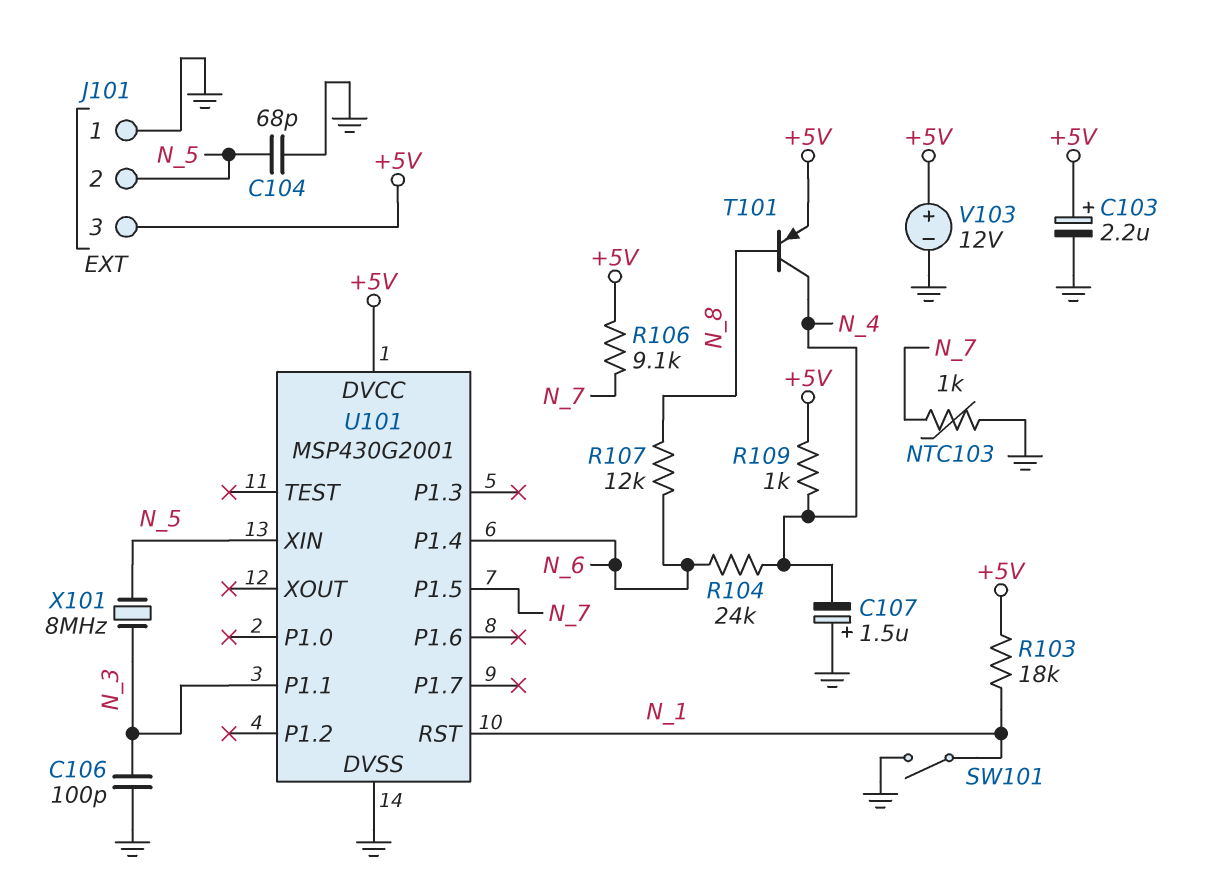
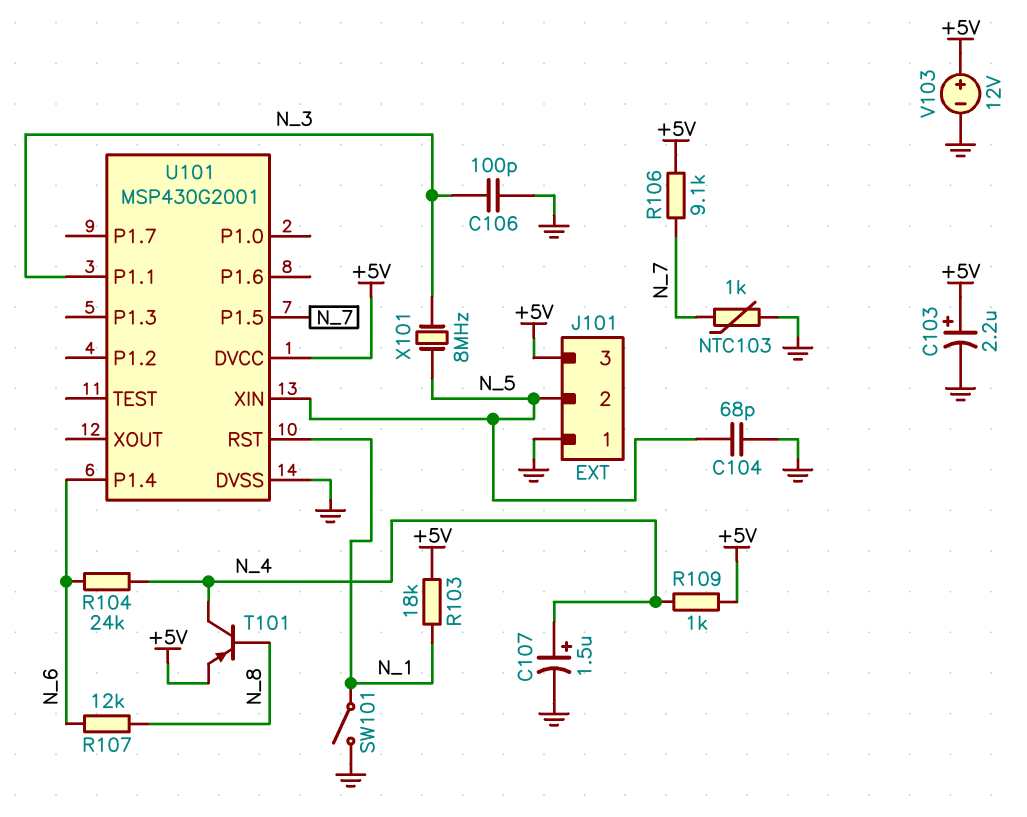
C107: 1.5uF (plus GND, minus N_4) -> 1.5uF (plus N_4, minus GND)

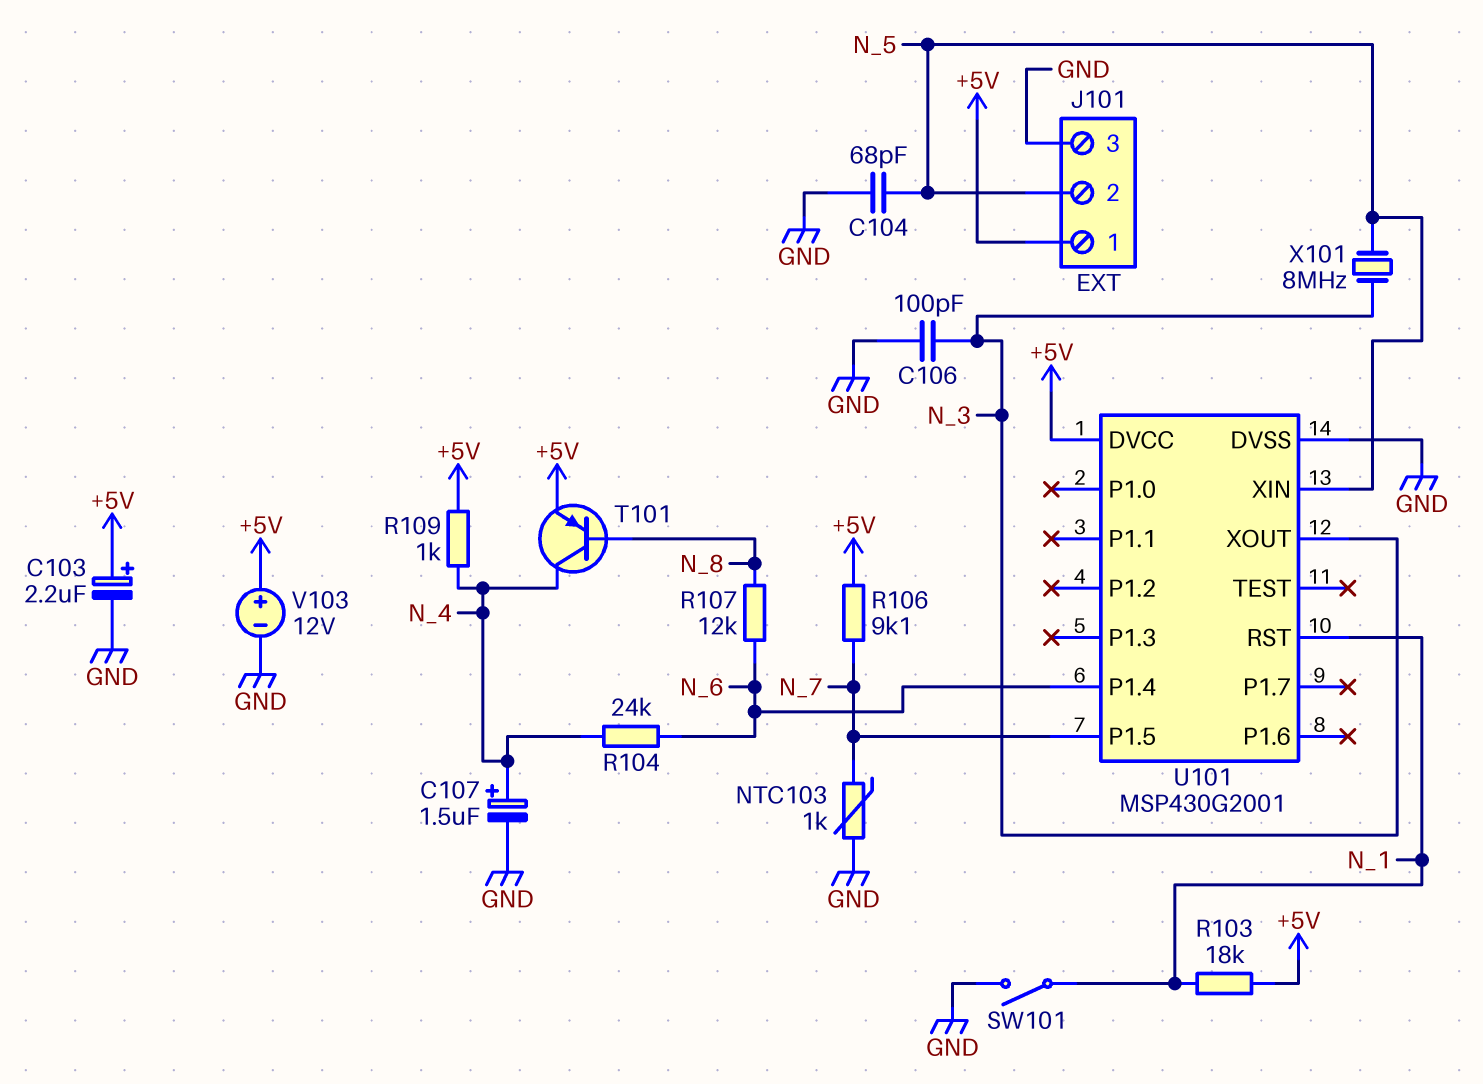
J101 pin 1: GND -> +5V
J101 pin 3: +5V -> GND
U101 pin P1.1: N_3 -> none
U101 pin XOUT: none -> N_3

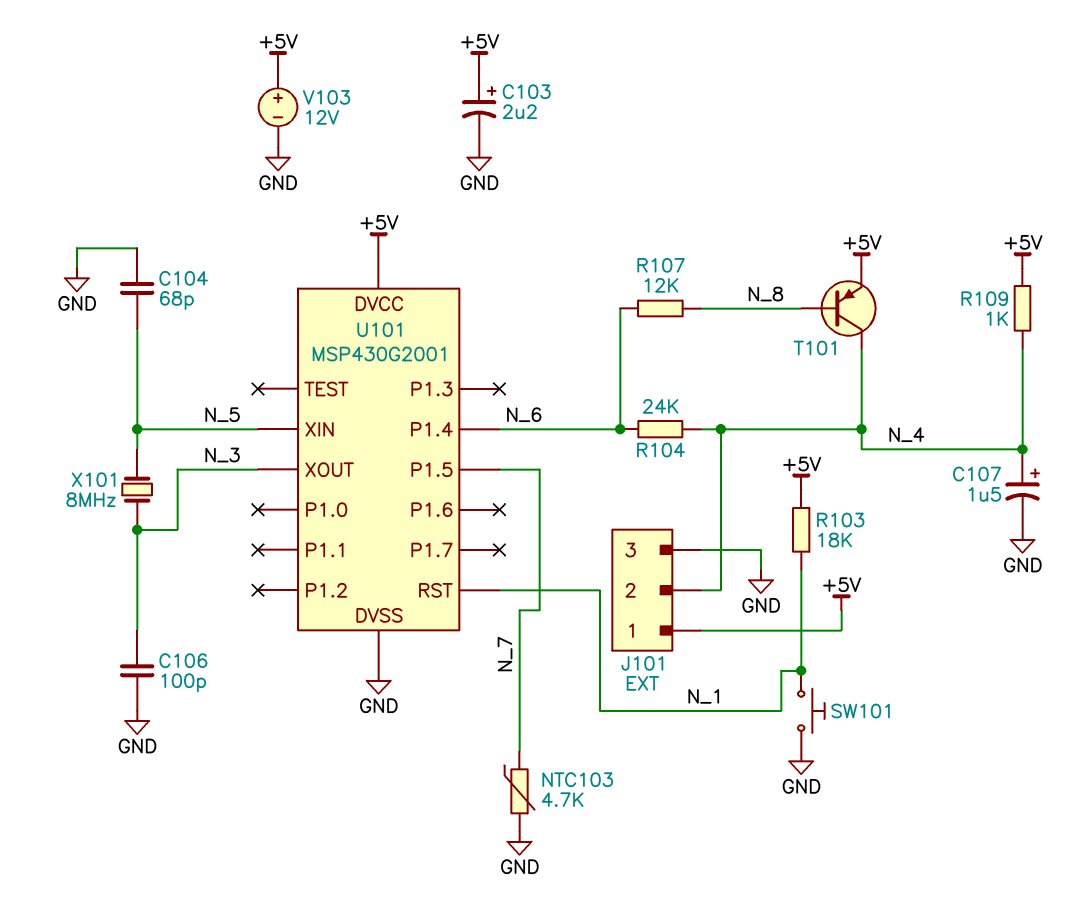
J101 pin 2: N_5 -> N_4
NTC103: 1k (GND, N_7) -> 4.7k (GND, N_7)
R106: 9.1k (+5V, N_7) -> none
SW101: switch (GND, N_1) -> button (GND, N_1)

